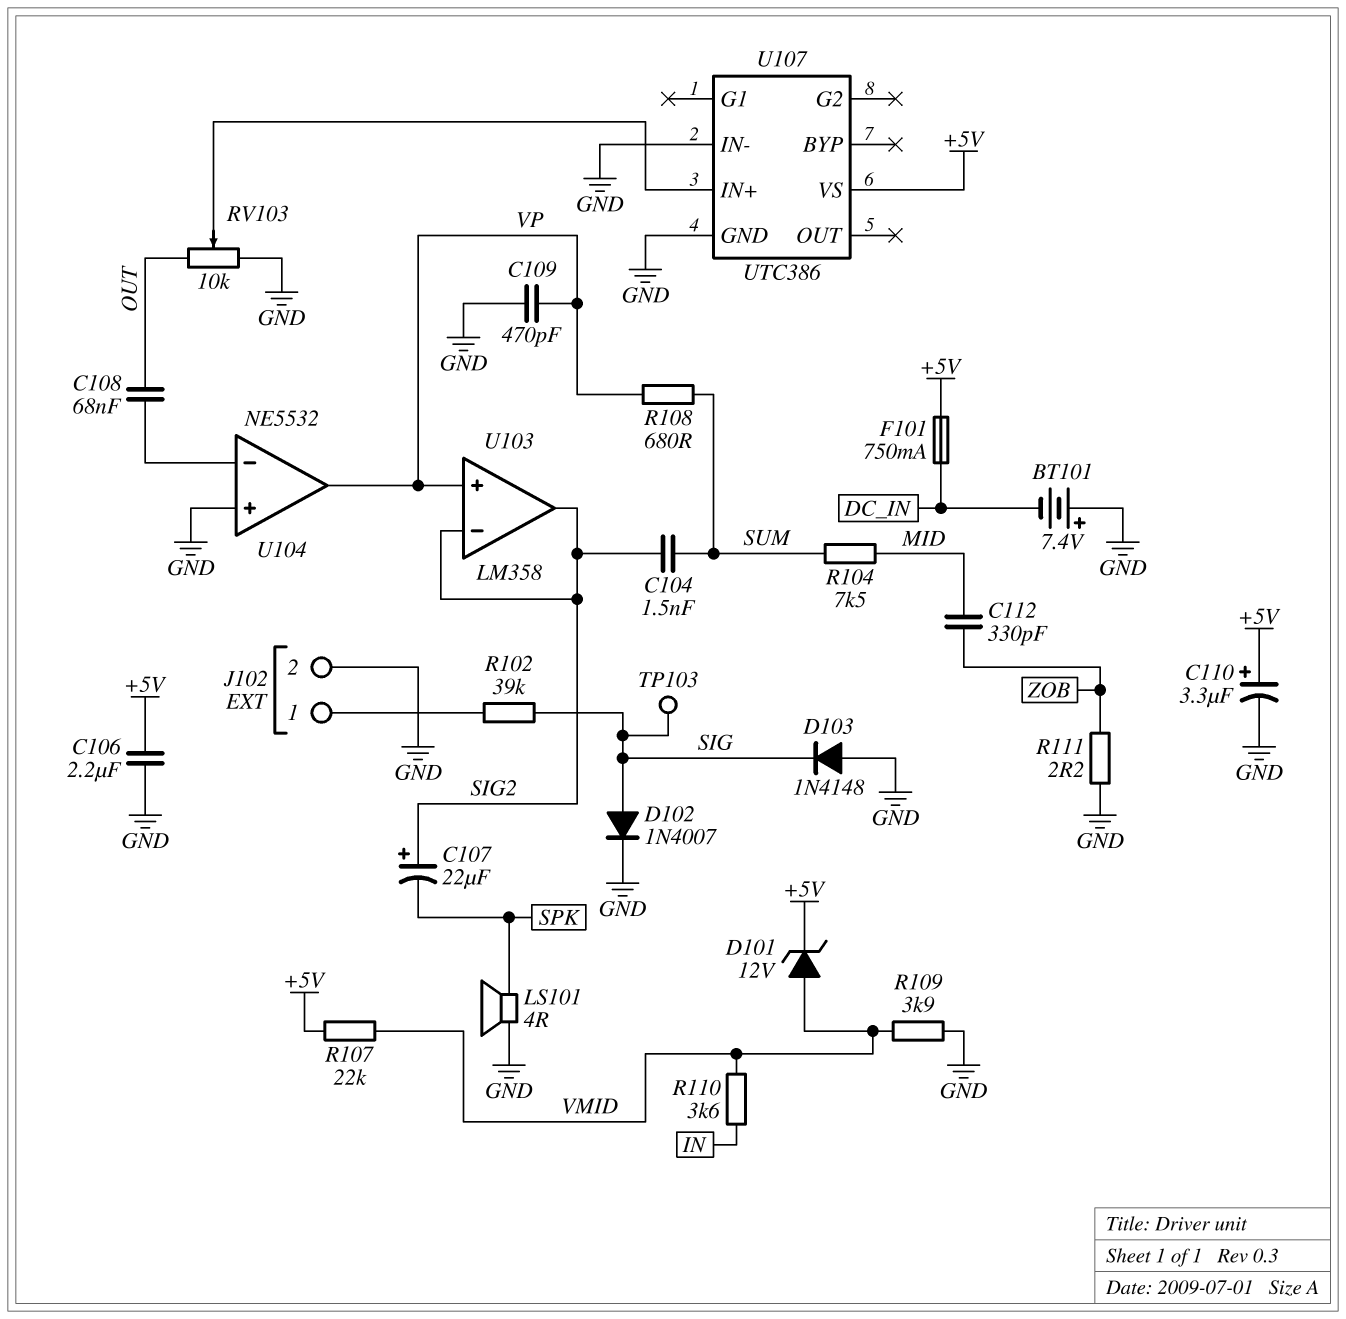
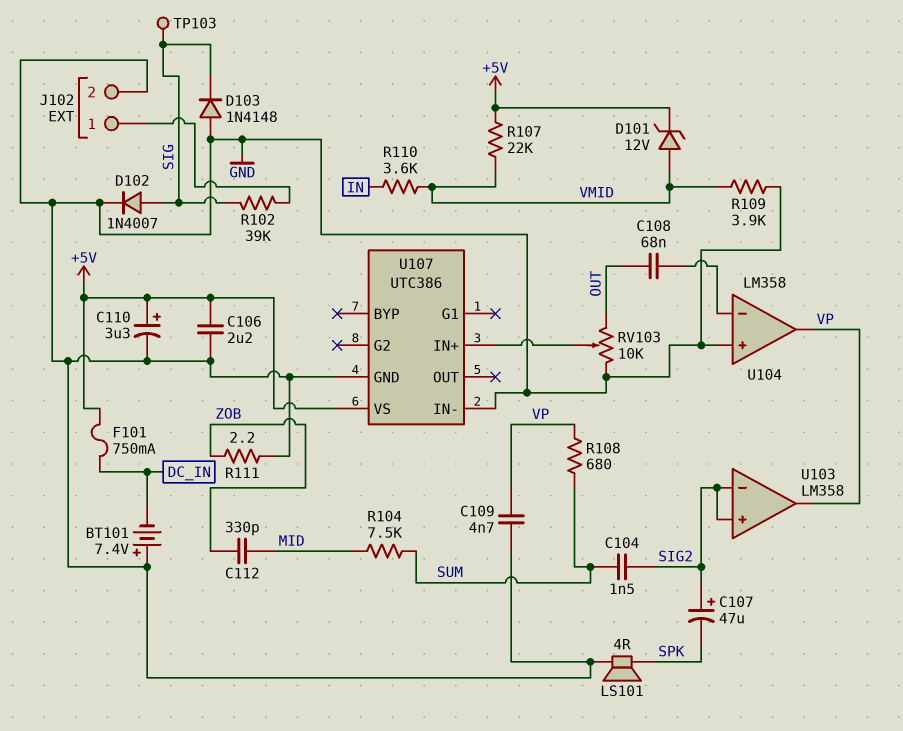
C107: 22uF (plus SIG2, minus SPK) -> 47uF (plus SIG2, minus SPK)
C109: 470pF (GND, VP) -> 4.7nF (GND, VP)
U103 pin in+: VP -> SIG2
U103 pin out: SIG2 -> VP
U104: NE5532 -> LM358

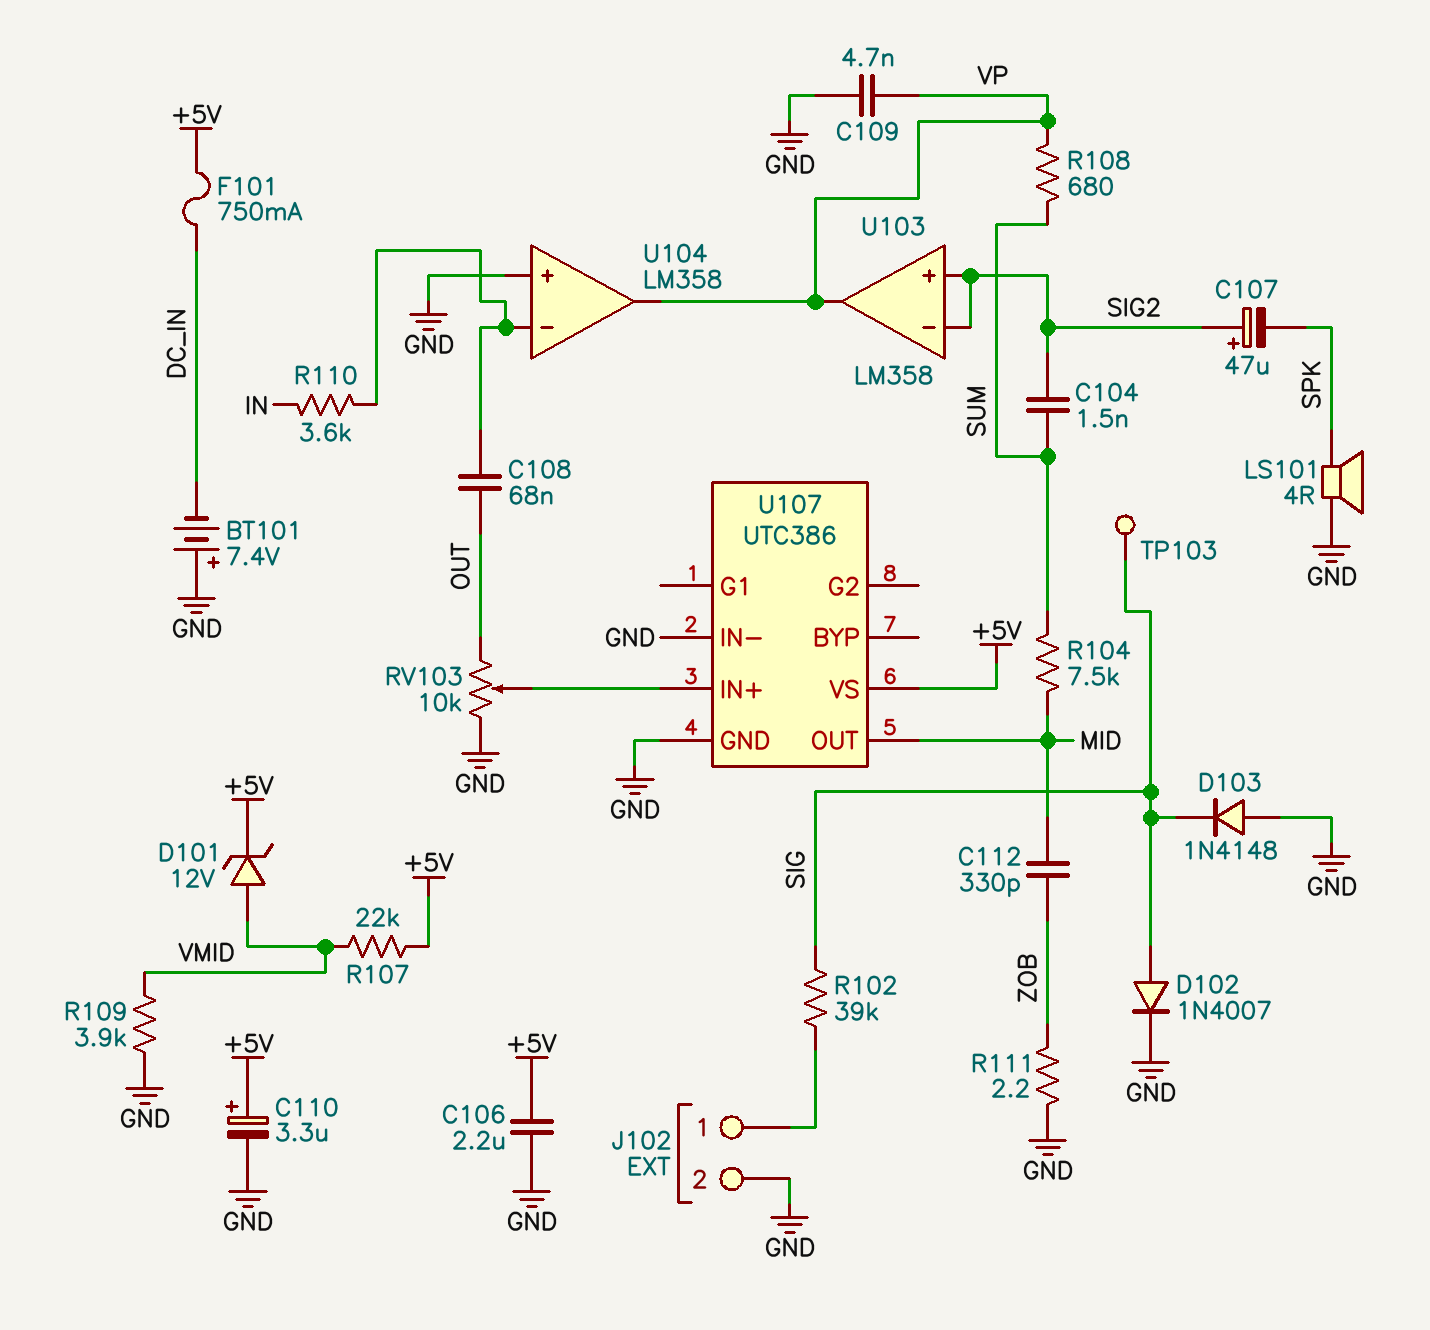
R110: 3.6k (IN, VMID) -> 3.6k (IN, U104/in-)
U107 pin OUT: none -> MID

